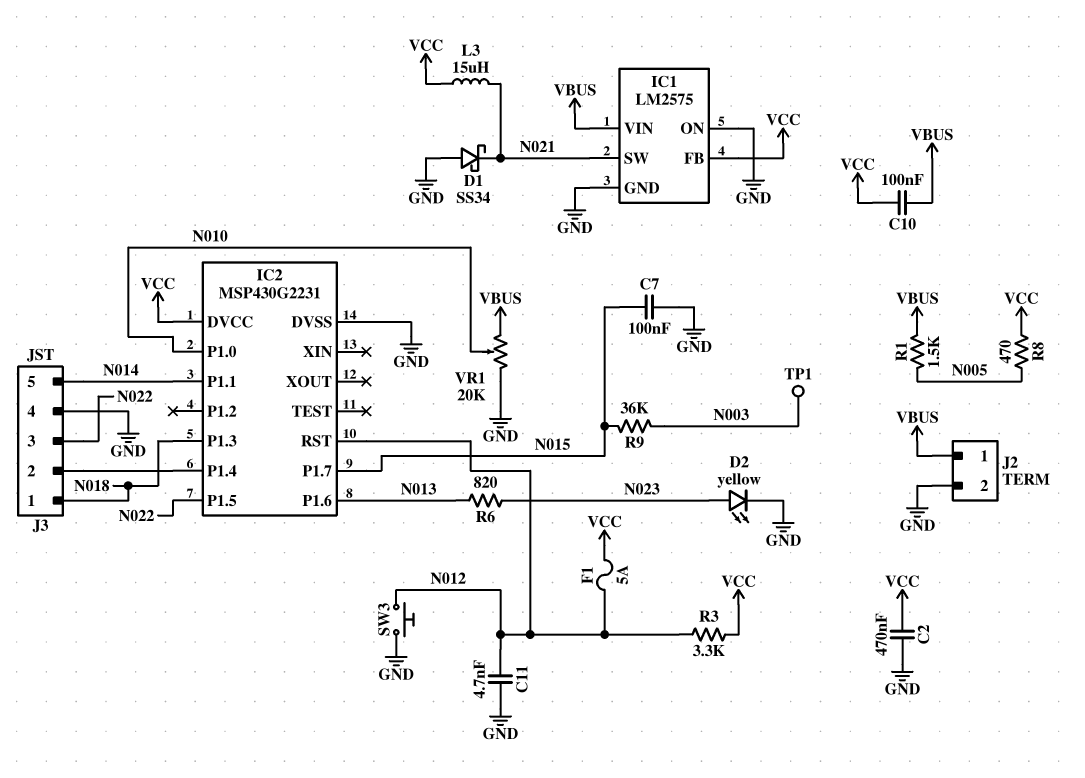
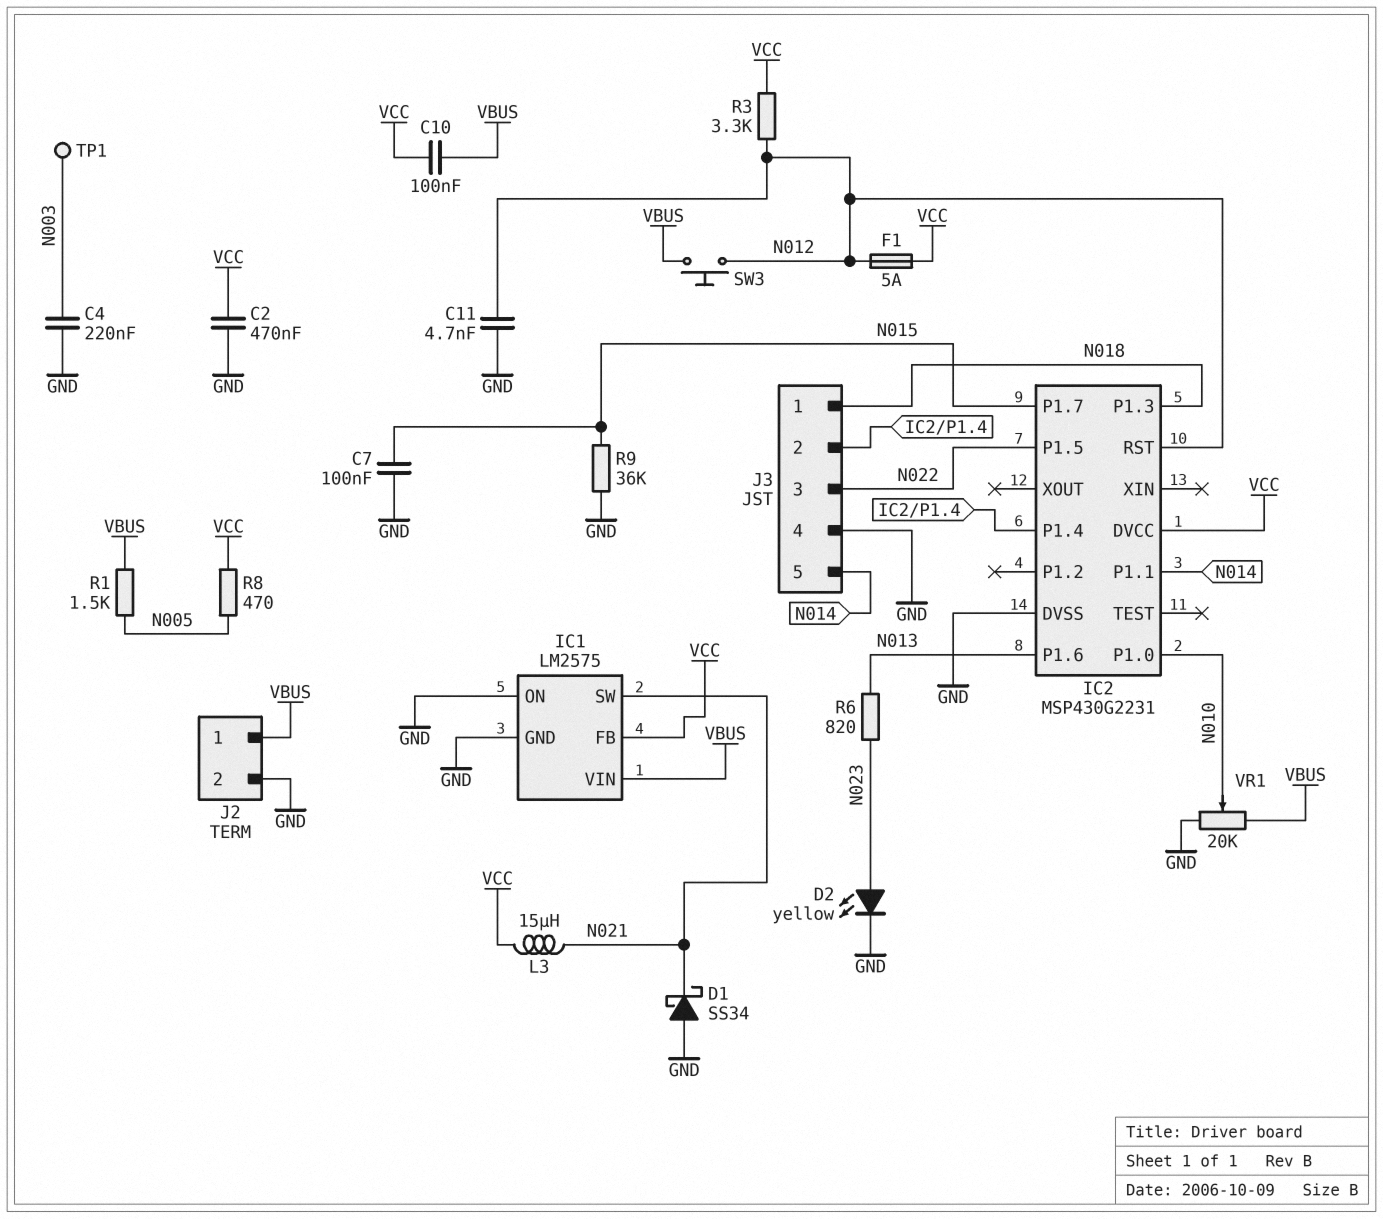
C4: none -> 220nF (GND, N003)
R9: 36k (N003, N015) -> 36k (GND, N015)
SW3: button (GND, N012) -> button (N012, VBUS)

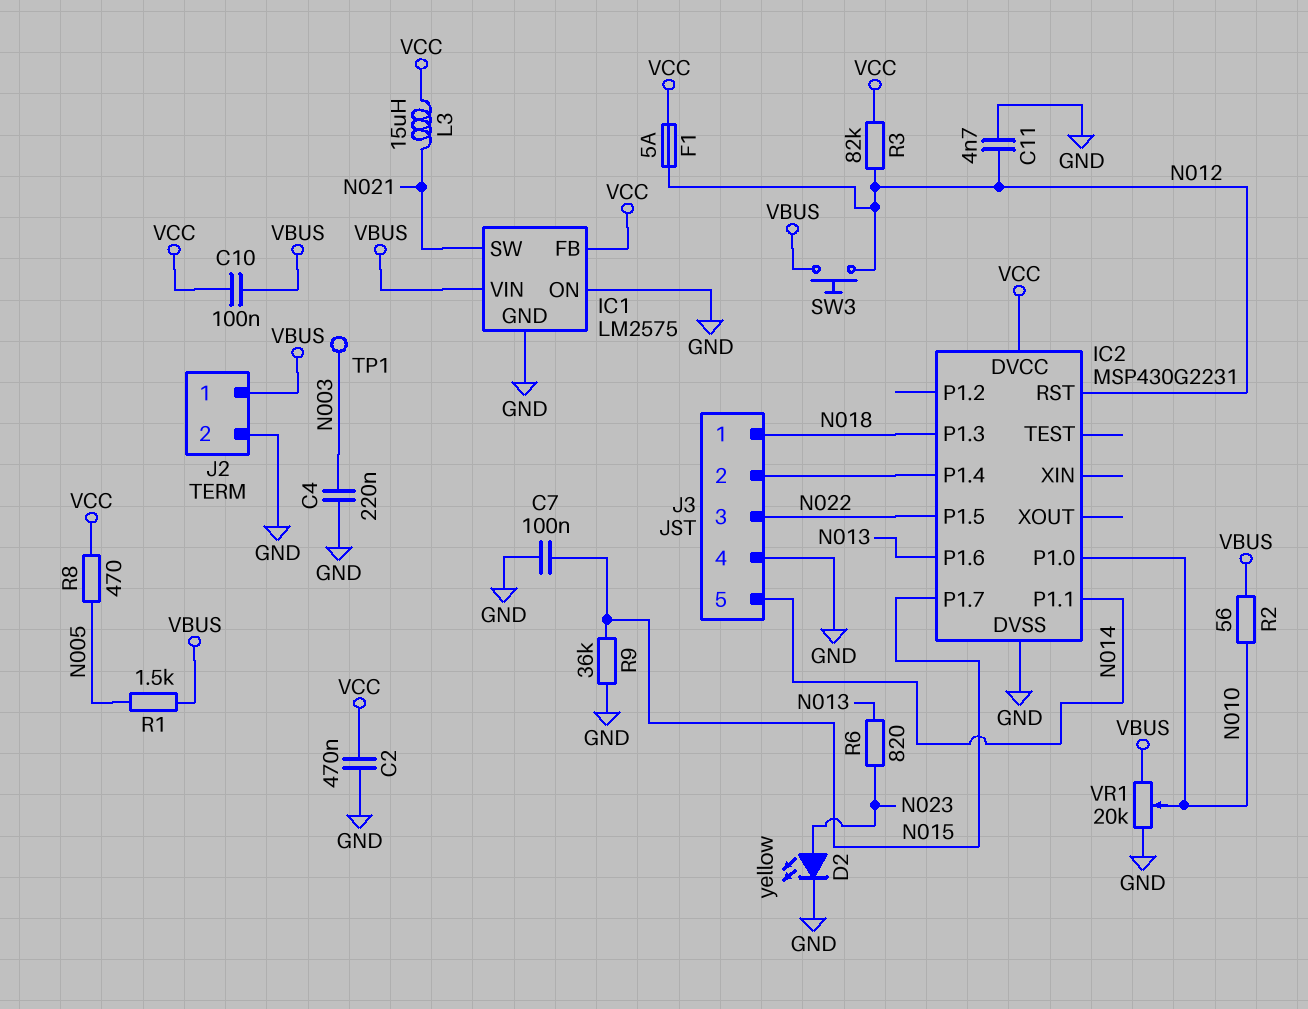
D1: schottky SS34 (A GND, K N021) -> none
R2: none -> 56 (N010, VBUS)
R3: 3.3k (N012, VCC) -> 82k (N012, VCC)

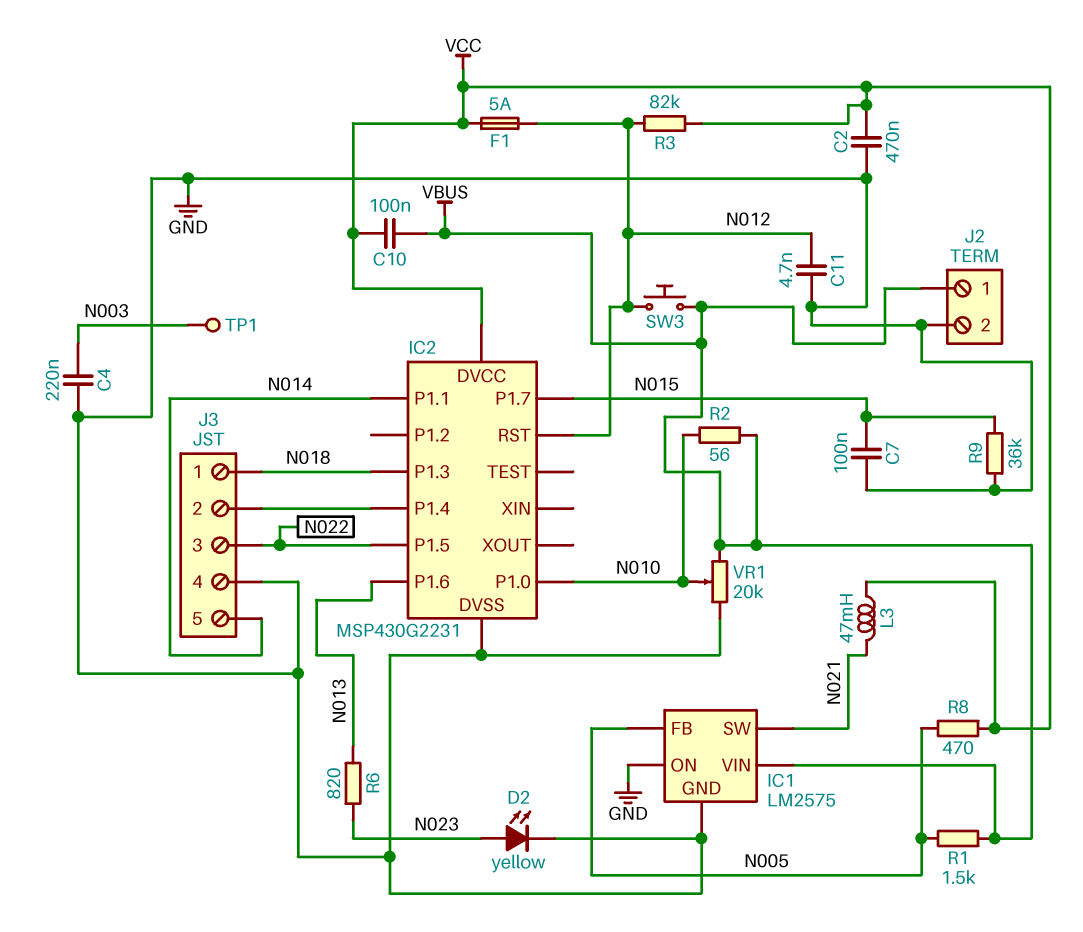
IC1 pin FB: VCC -> N005
L3: 15uH (N021, VCC) -> 47mH (N021, VCC)

